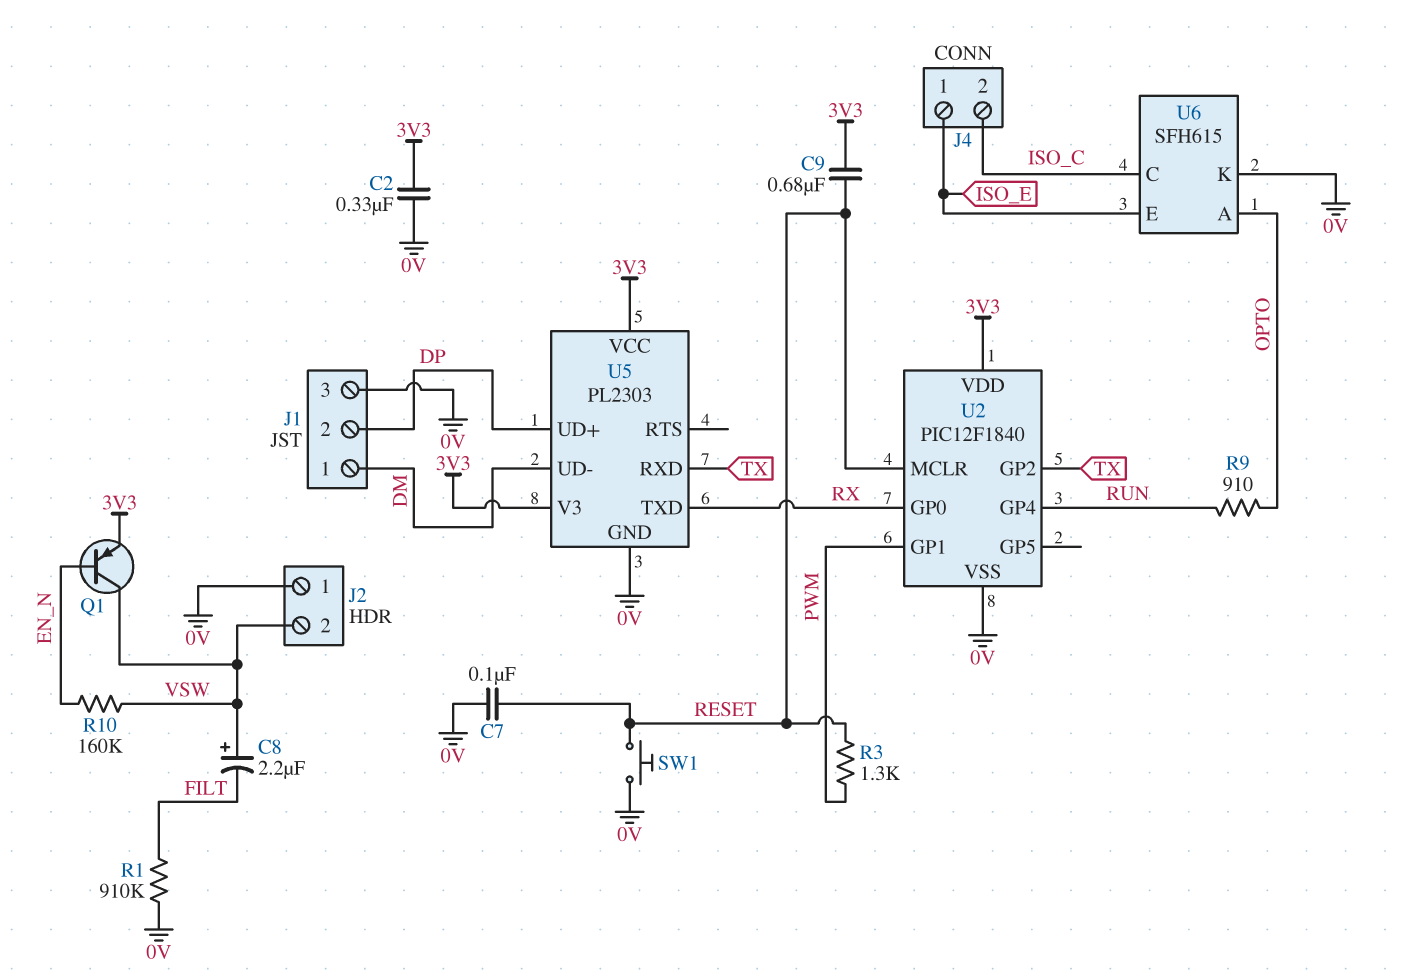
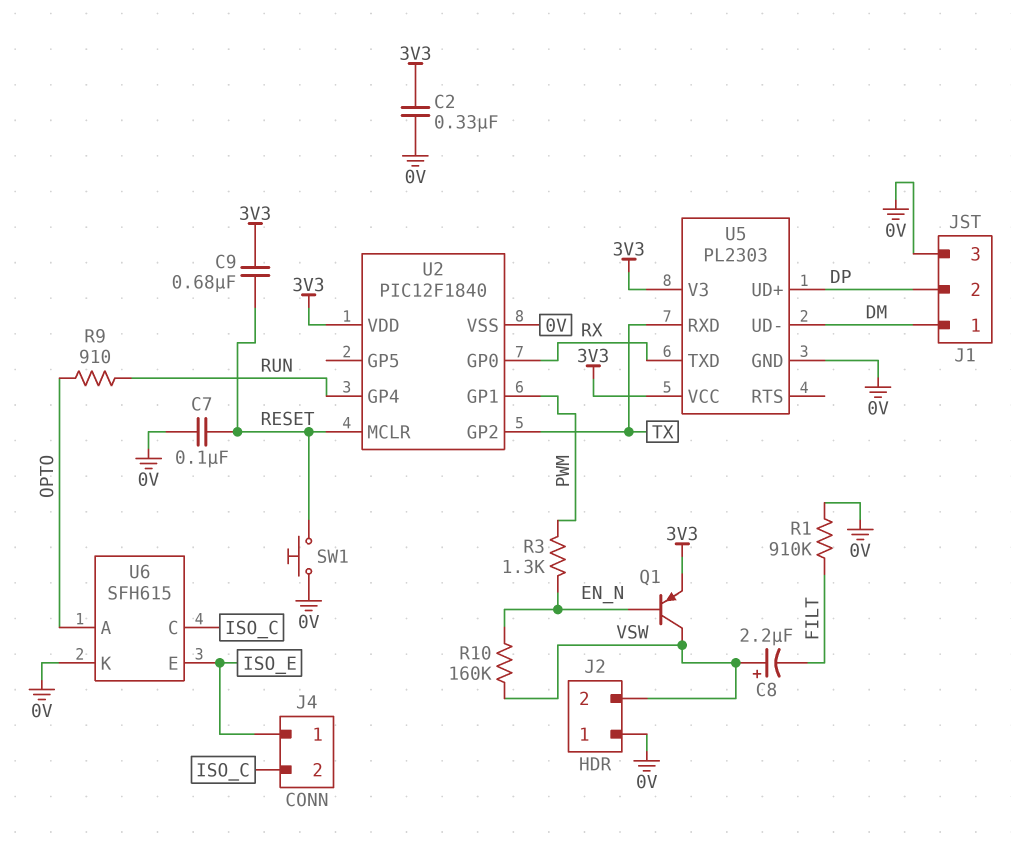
R3: 1.3k (PWM, RESET) -> 1.3k (EN_N, PWM)

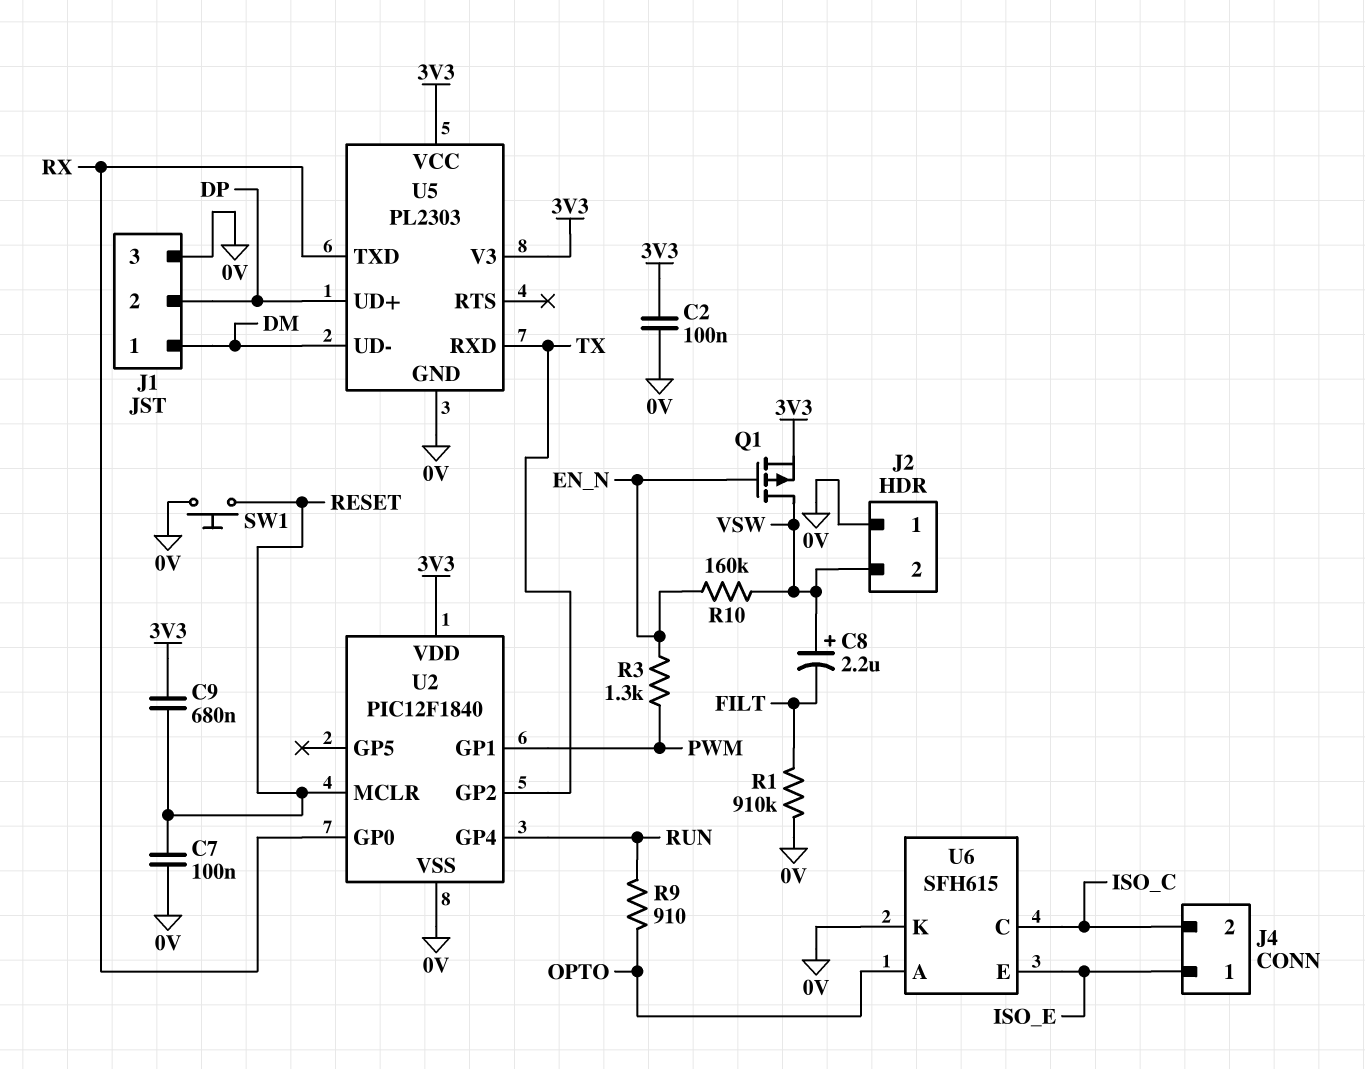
C2: 330nF (0V, 3V3) -> 100nF (0V, 3V3)
Q1: PNP (B EN_N, C VSW, E 3V3) -> PMOS (G EN_N, D VSW, S 3V3)

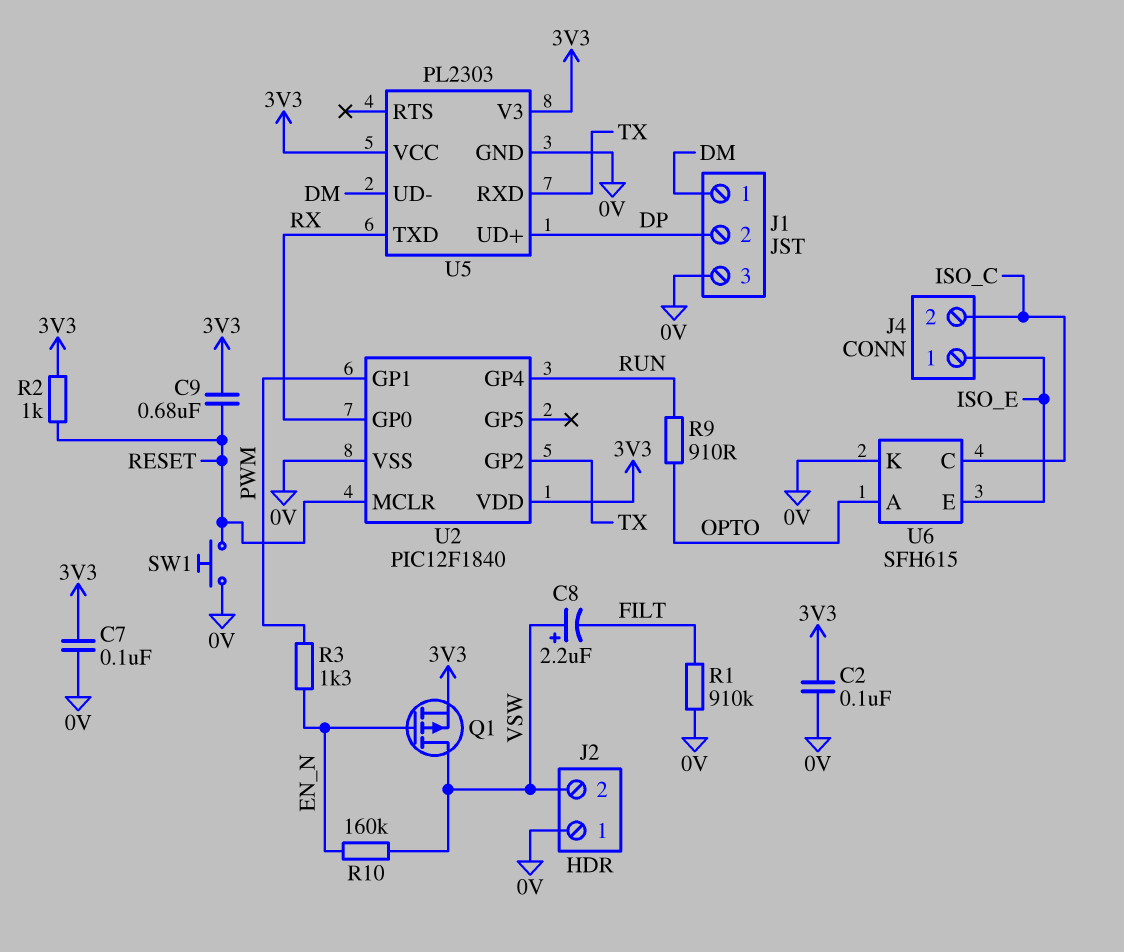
C7: 100nF (0V, RESET) -> 100nF (0V, 3V3)
R2: none -> 1k (3V3, RESET)

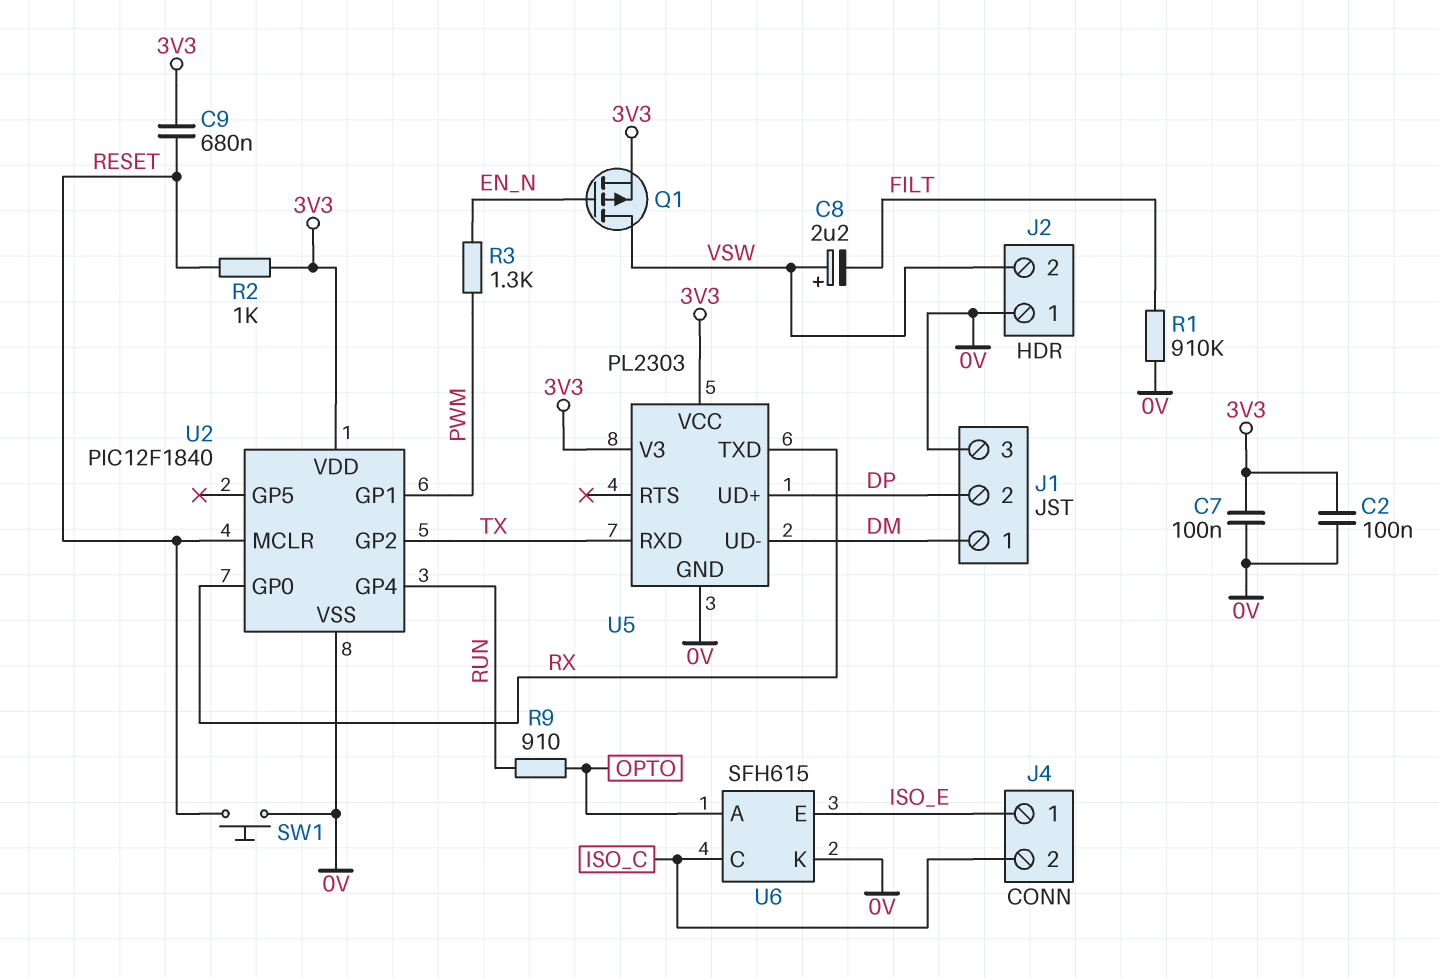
R10: 160k (EN_N, VSW) -> none

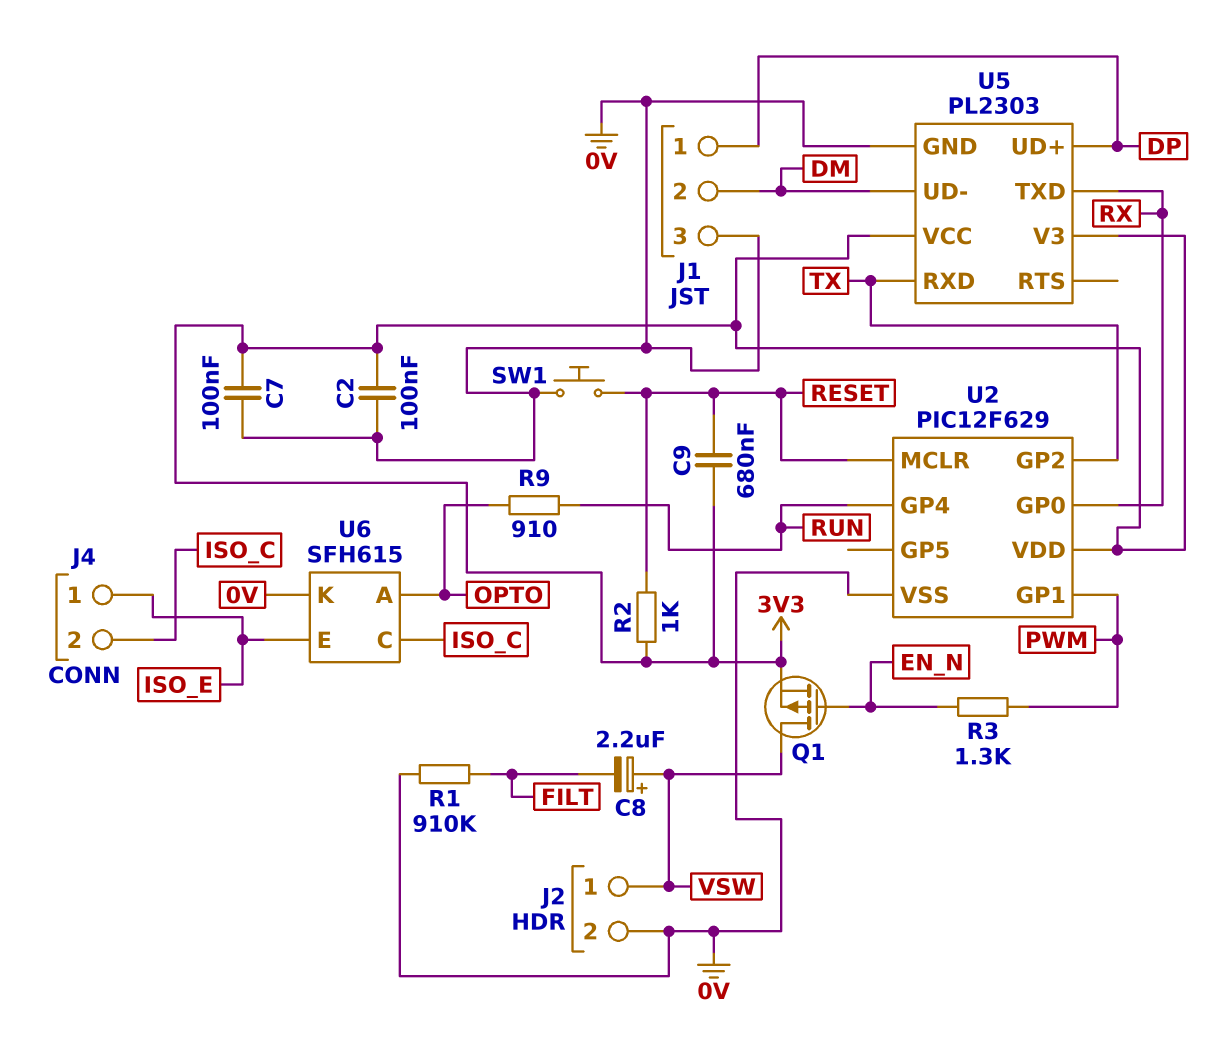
J1 pin 1: DM -> DP
J1 pin 2: DP -> DM
J2 pin 1: 0V -> VSW
J2 pin 2: VSW -> 0V
U2: PIC12F1840 -> PIC12F629

